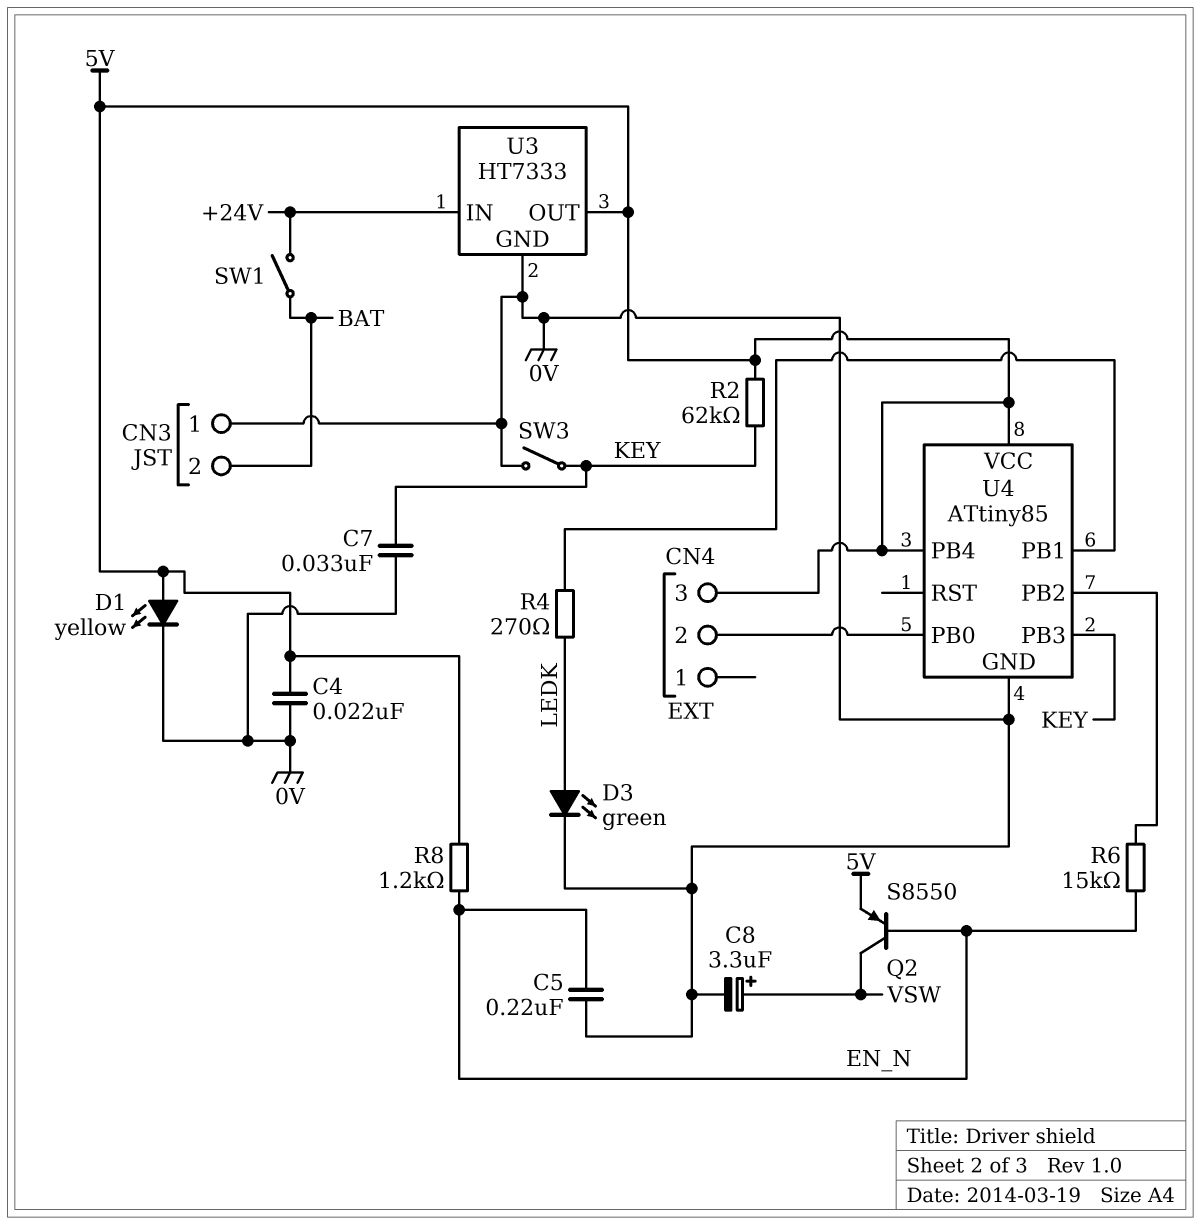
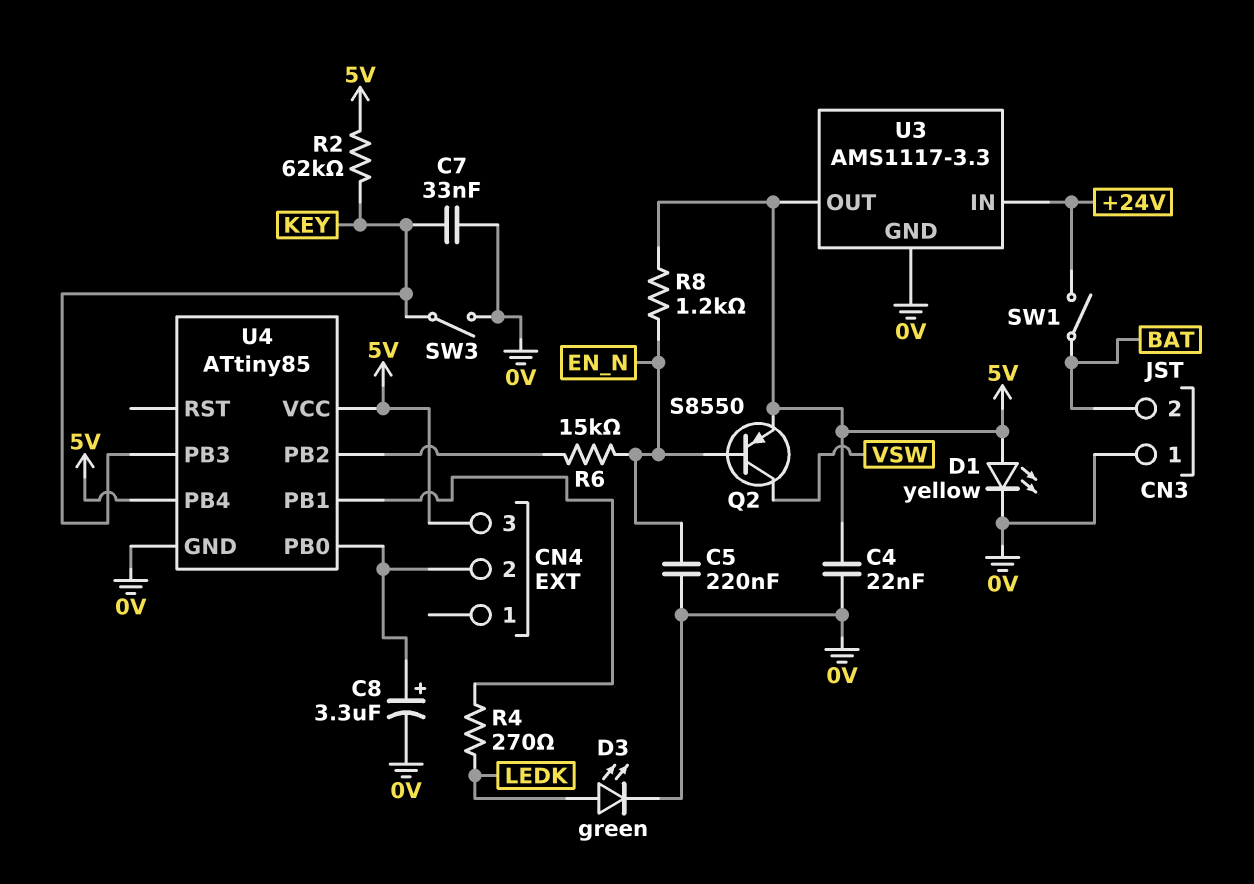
C8: 3.3uF (plus VSW, minus 0V) -> 3.3uF (plus CN4/2, minus 0V)
U3: HT7333 -> AMS1117-3.3

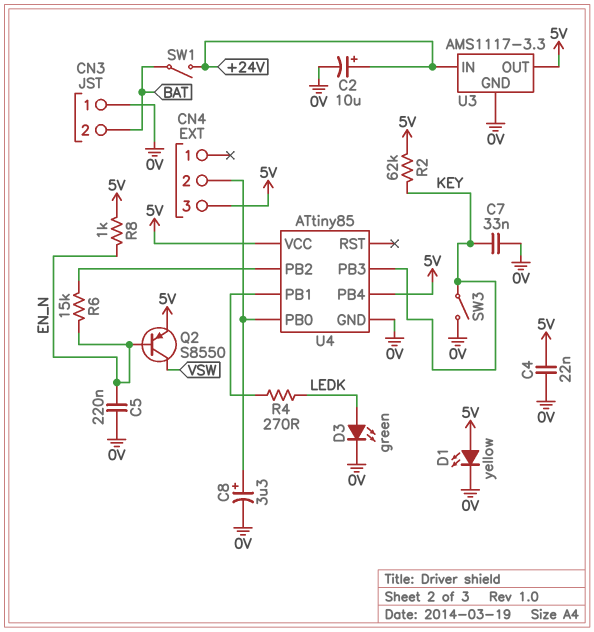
C2: none -> 10uF (plus +24V, minus 0V)
R8: 1.2k (5V, EN_N) -> 1k (5V, EN_N)

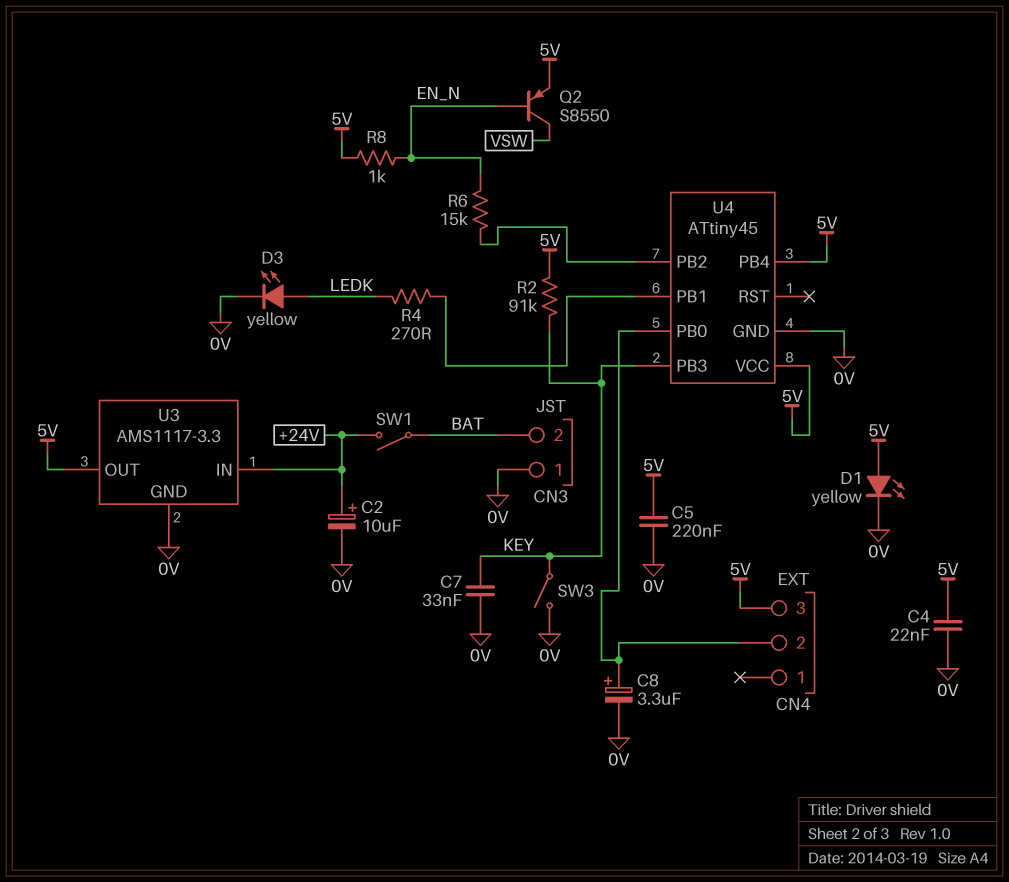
C5: 220nF (0V, EN_N) -> 220nF (0V, 5V)
D3: LED green (A LEDK, K 0V) -> LED yellow (A LEDK, K 0V)
R2: 62k (5V, KEY) -> 91k (5V, KEY)
U4: ATtiny85 -> ATtiny45

